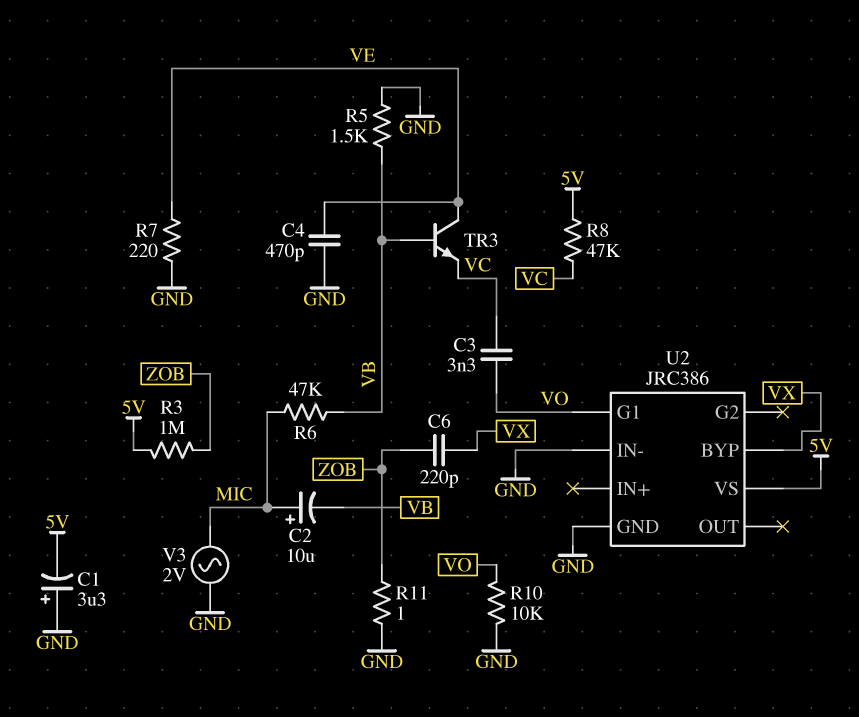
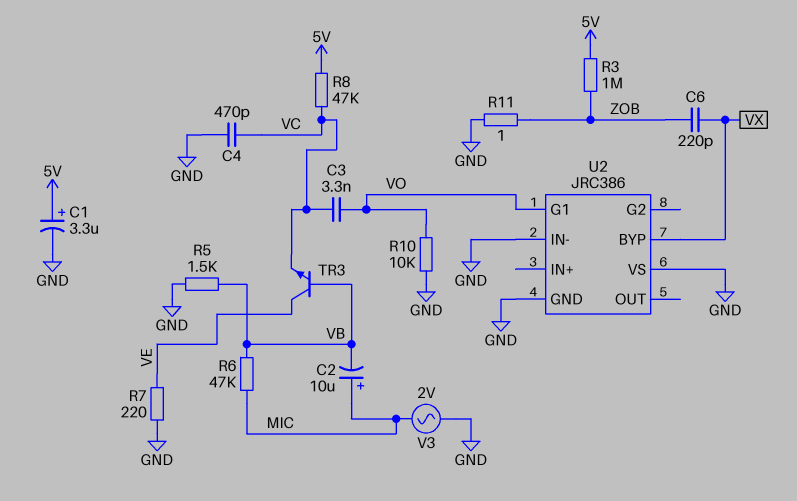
C1: 3.3uF (plus GND, minus 5V) -> 3.3uF (plus 5V, minus GND)
C4: 470pF (GND, VE) -> 470pF (GND, VC)
U2 pin VS: 5V -> GND

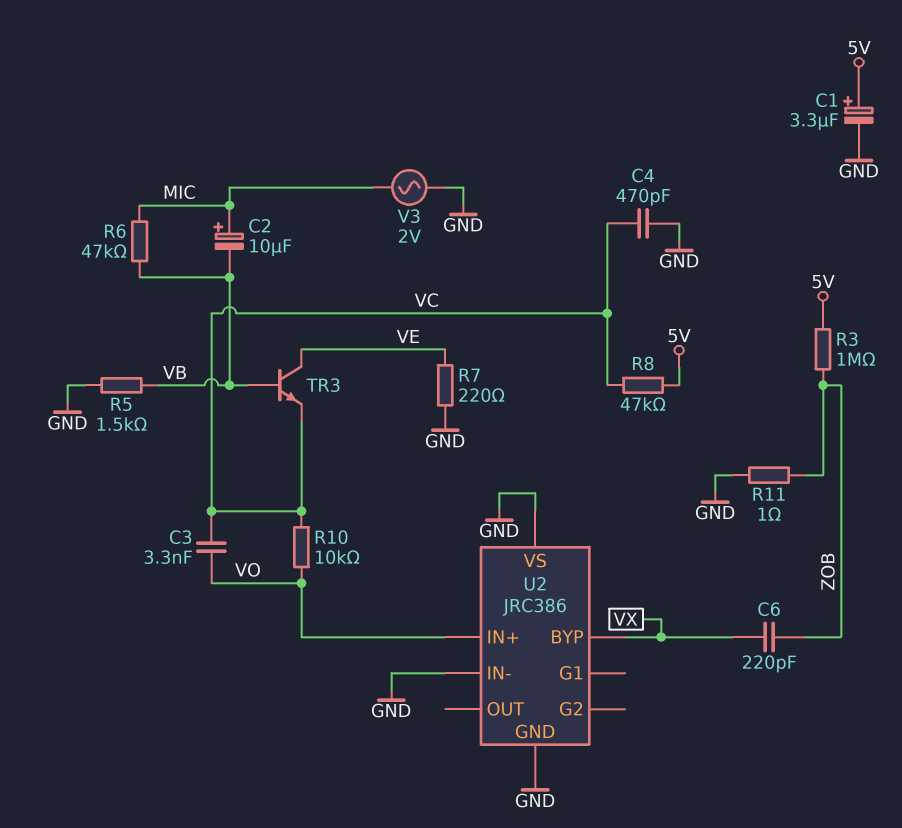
R10: 10k (GND, VO) -> 10k (VC, VO)
U2 pin G1: VO -> none
U2 pin IN+: none -> VO

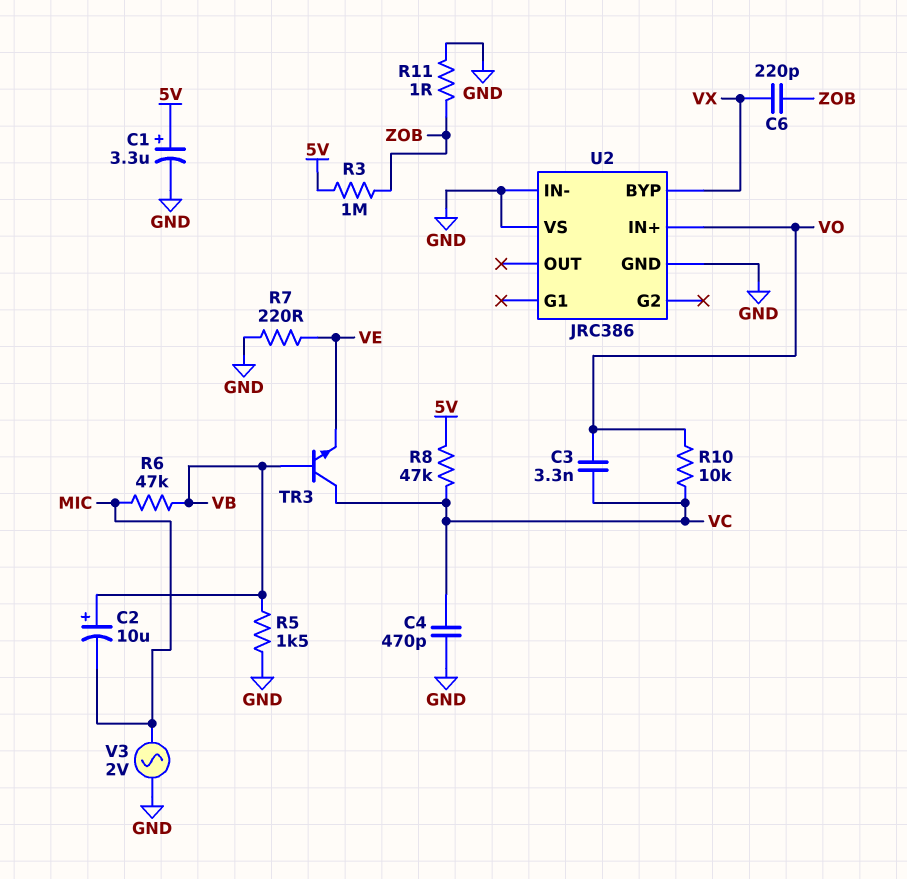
C2: 10uF (plus MIC, minus VB) -> 10uF (plus VB, minus MIC)
TR3: NPN (B VB, C VE, E VC) -> NPN (B VB, C VC, E VE)

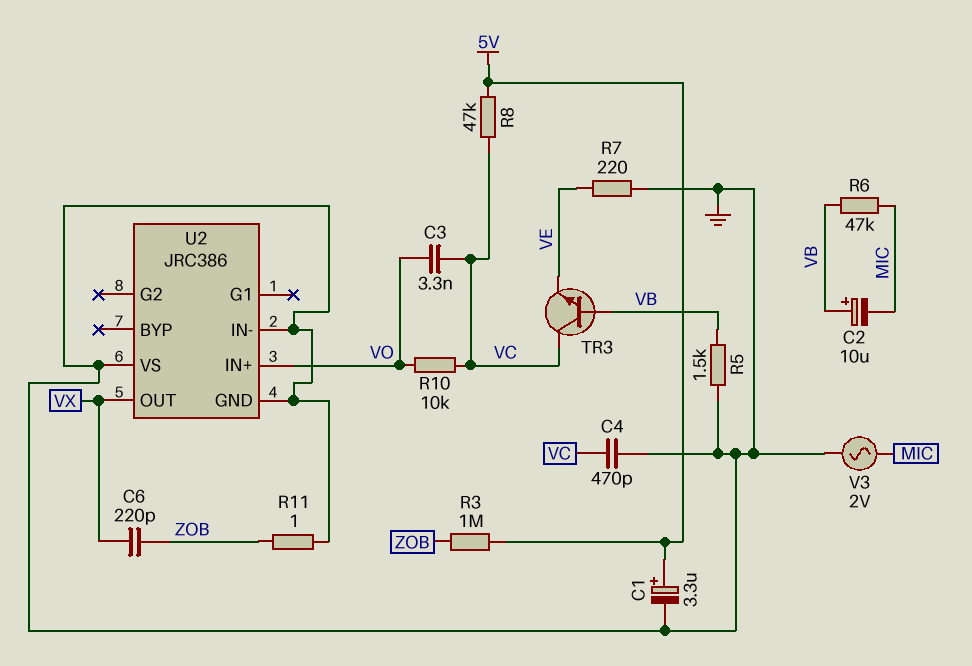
U2 pin BYP: VX -> none
U2 pin OUT: none -> VX

